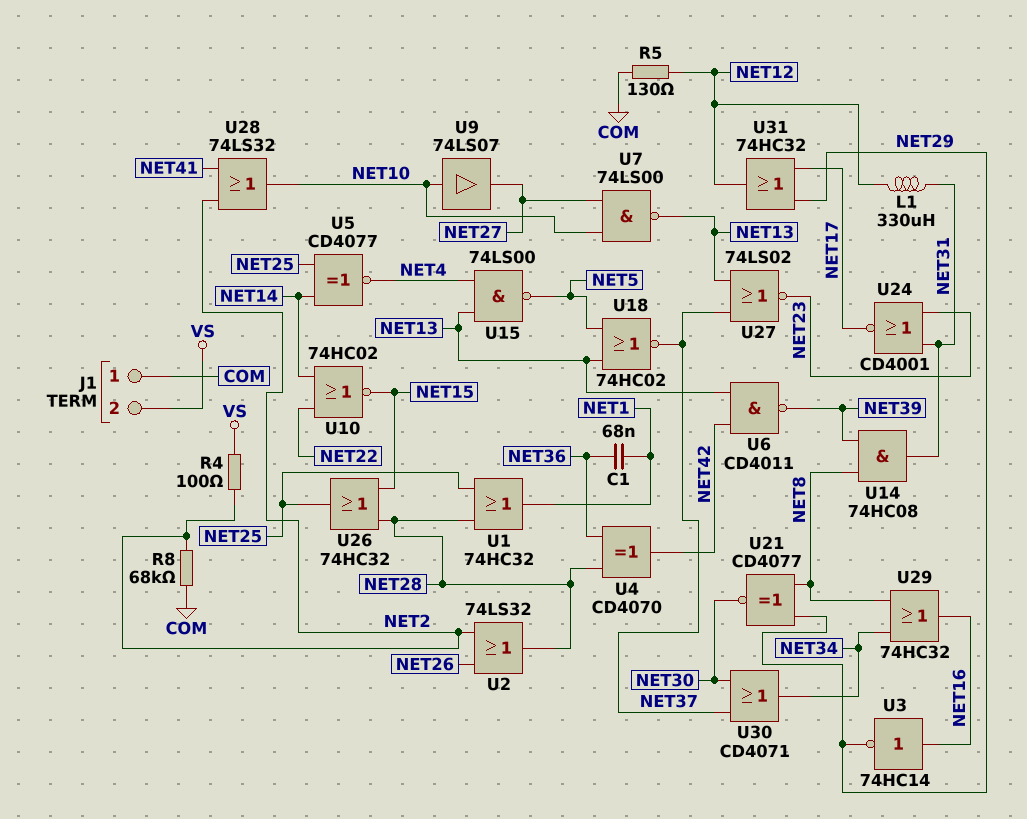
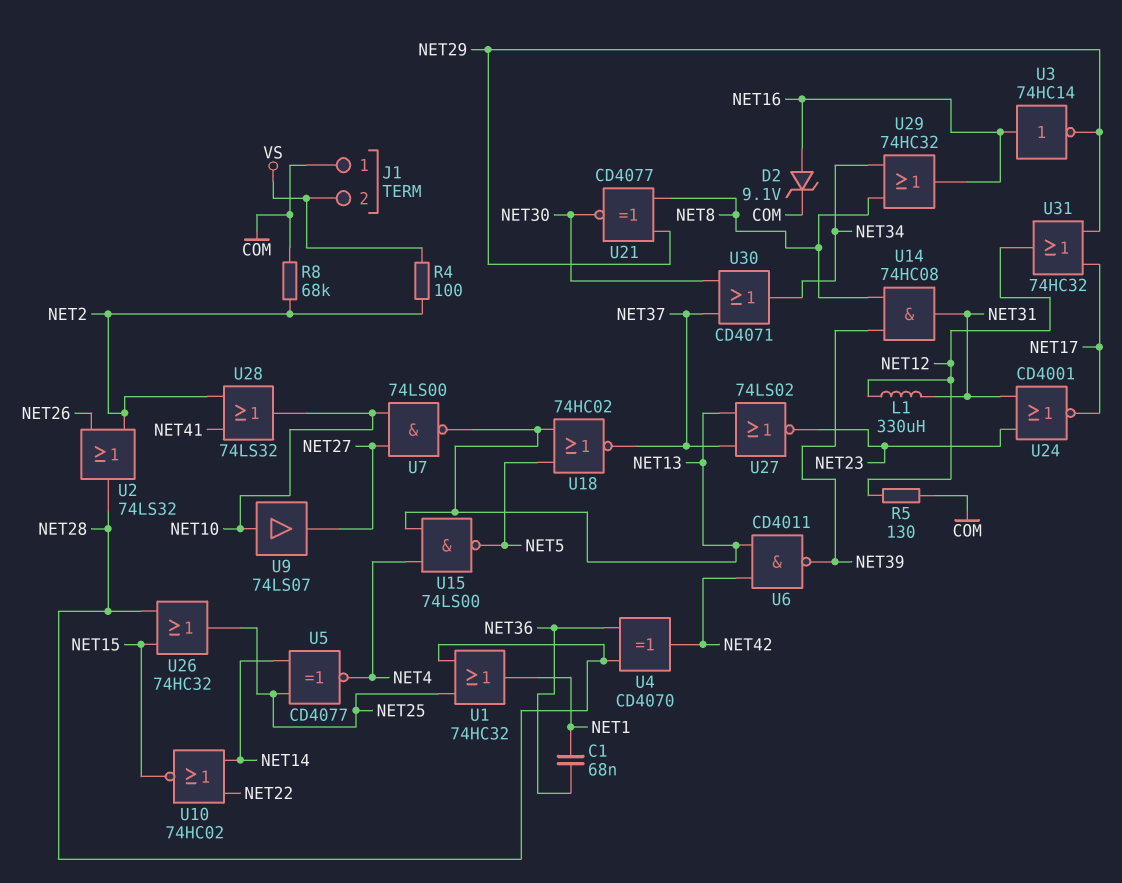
D2: none -> zener 9.1V (A NET16, K COM)

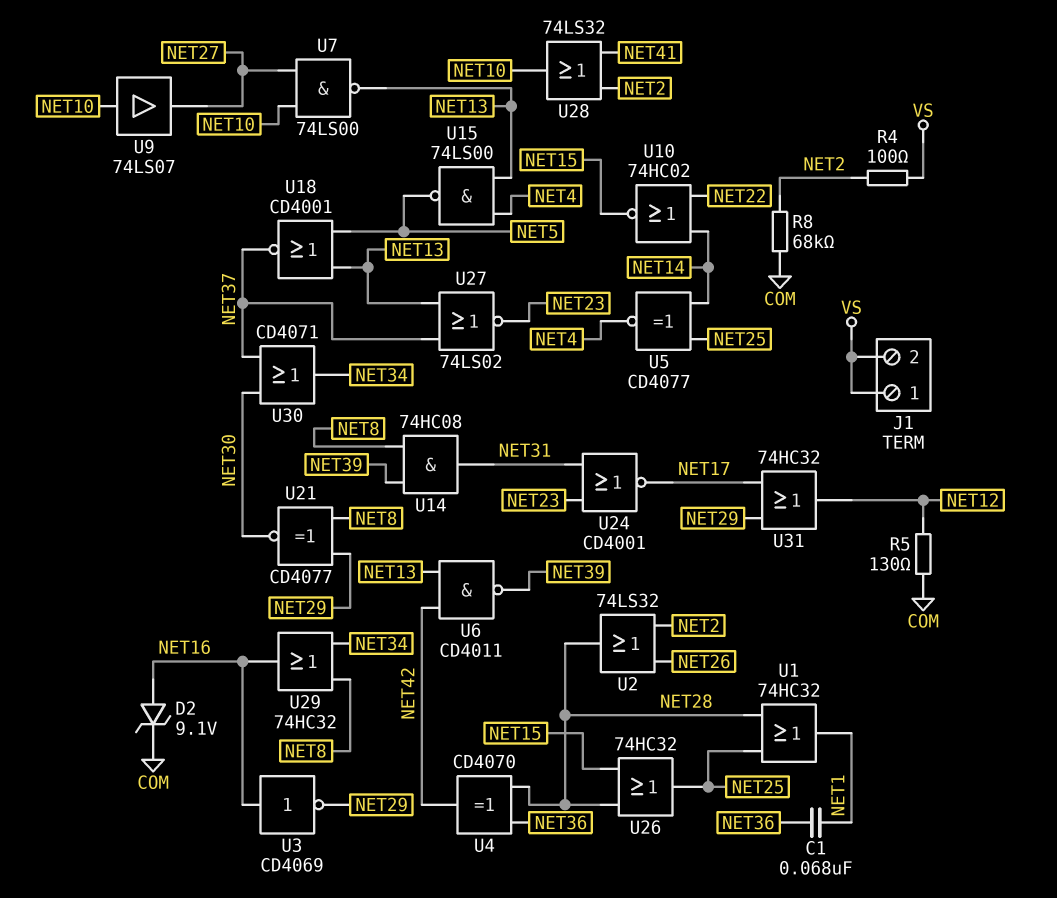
J1 pin 1: COM -> VS
L1: 330uH (NET12, NET31) -> none
U3: NOT 74HC14 (in NET16, out NET29) -> NOT CD4069 (in NET16, out NET29)
U18: NOR 74HC02 (in NET5, in NET13, out NET37) -> NOR CD4001 (in NET5, in NET13, out NET37)

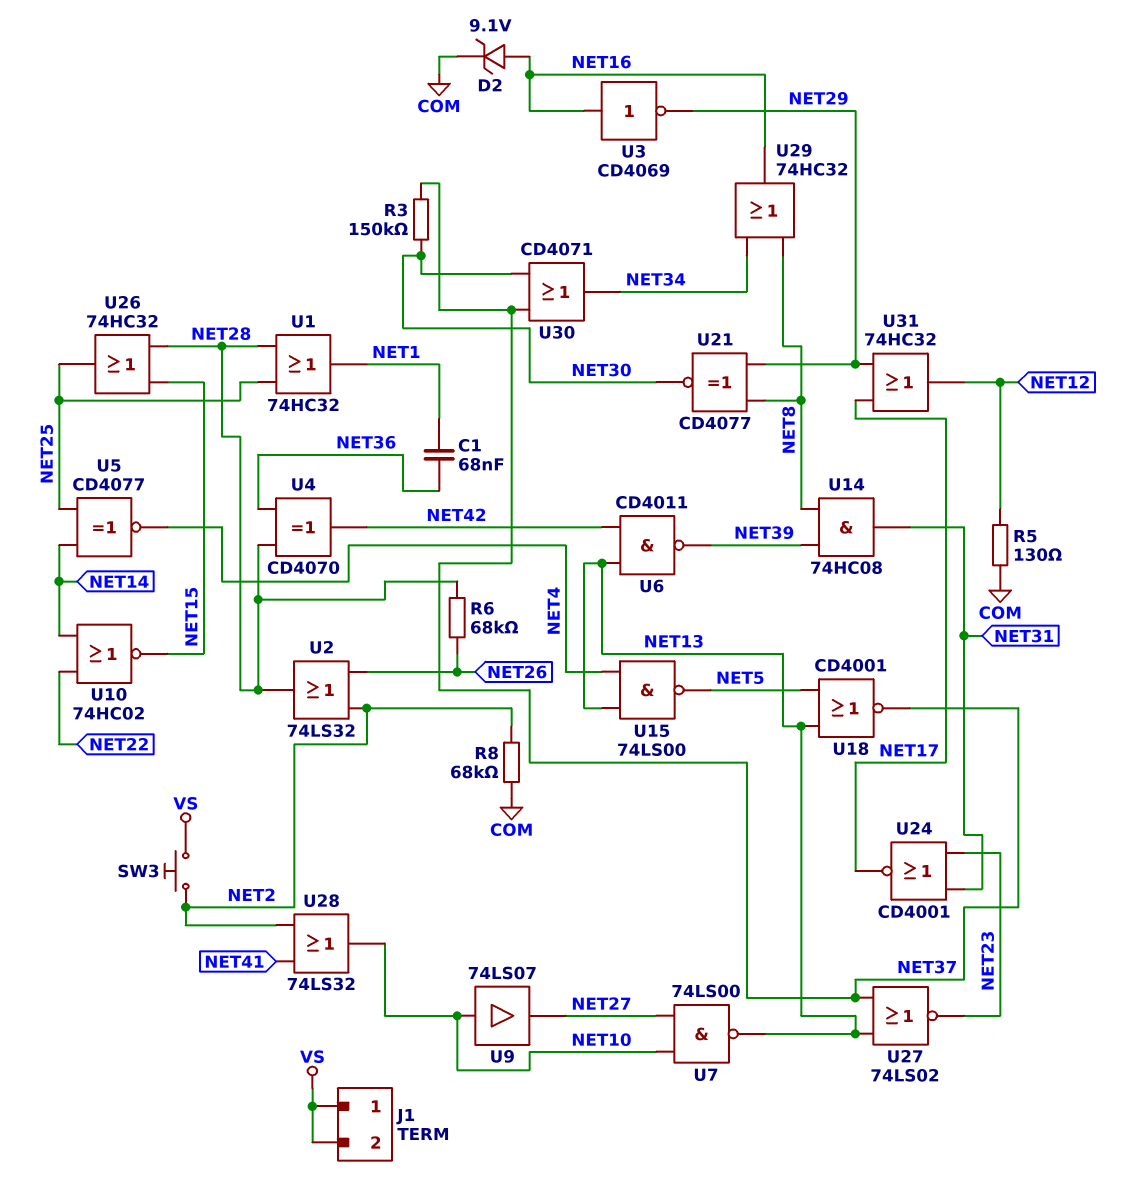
R3: none -> 150k (NET30, NET37)
R4: 100 (NET2, VS) -> none
R6: none -> 68k (NET26, NET28)
SW3: none -> button (NET2, VS)

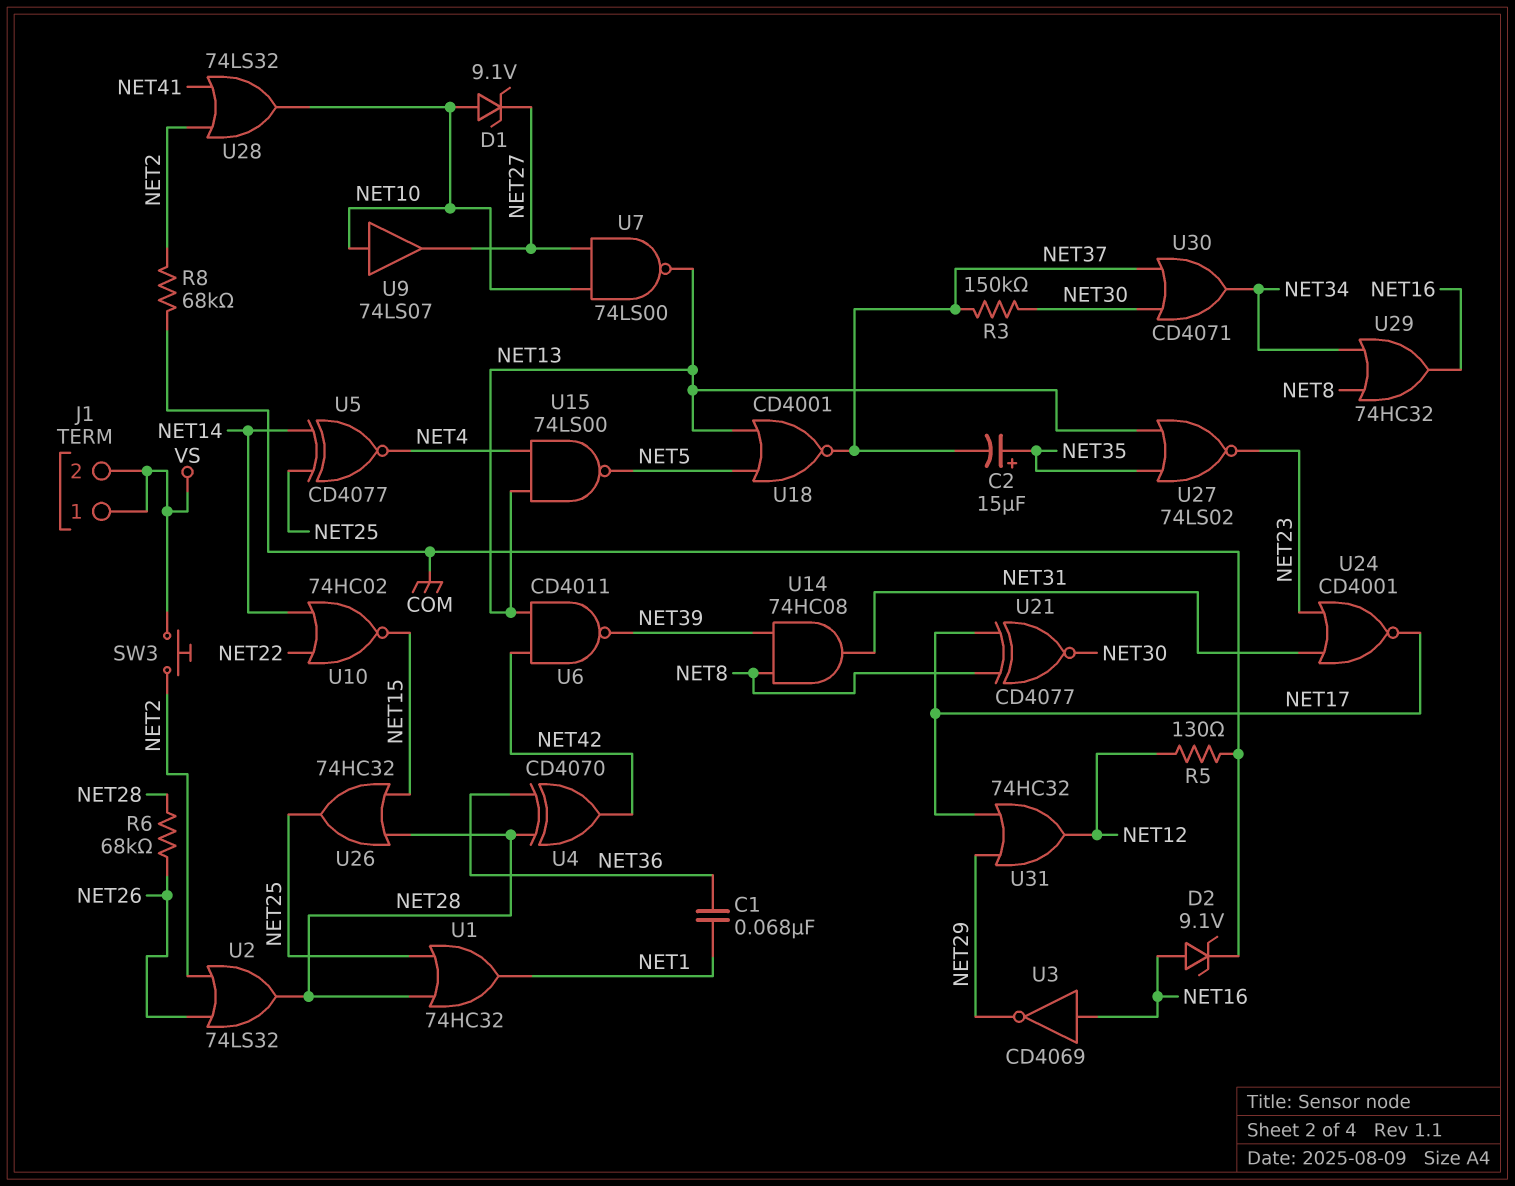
C2: none -> 15uF (plus NET35, minus NET37)
D1: none -> zener 9.1V (A NET10, K NET27)
U21: XNOR CD4077 (in NET8, in NET29, out NET30) -> XNOR CD4077 (in NET8, in NET17, out NET30)
U27: NOR 74LS02 (in NET13, in NET37, out NET23) -> NOR 74LS02 (in NET13, in NET35, out NET23)

